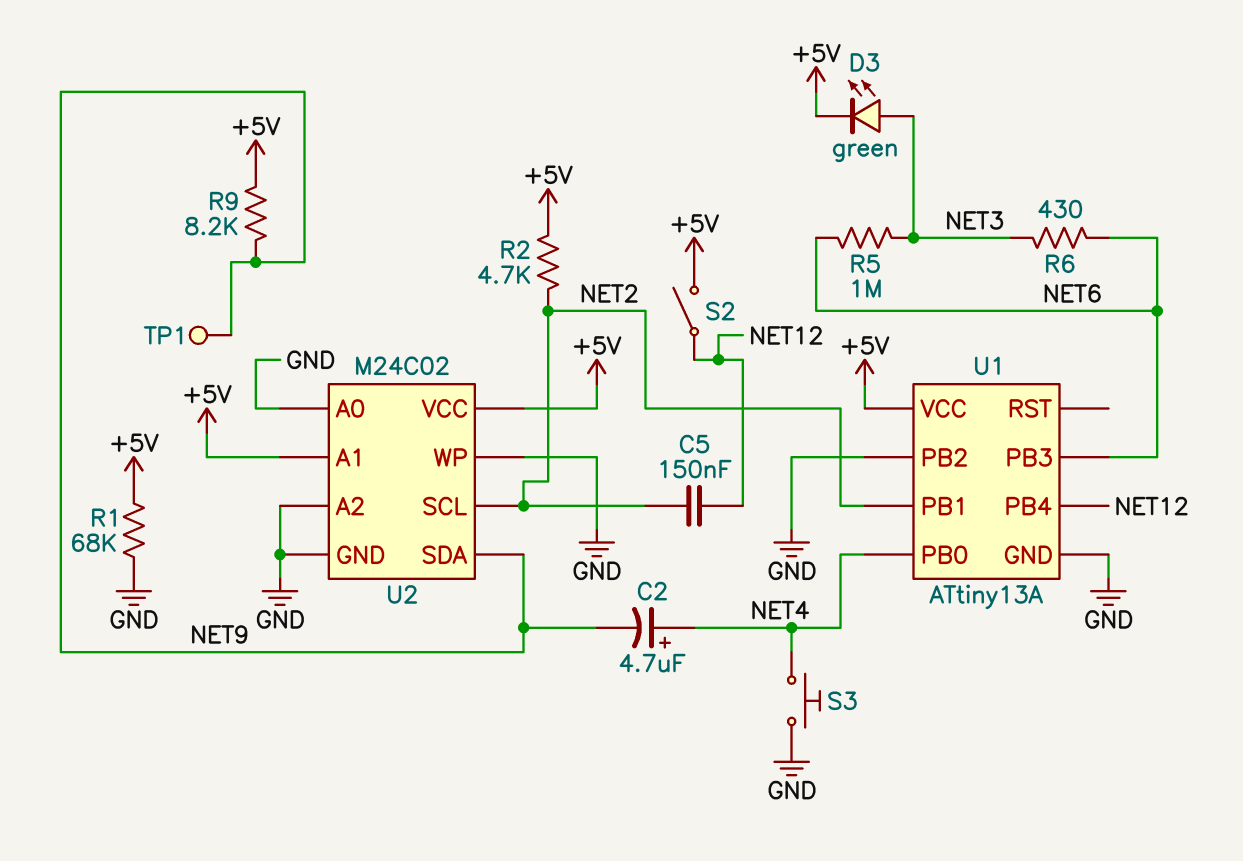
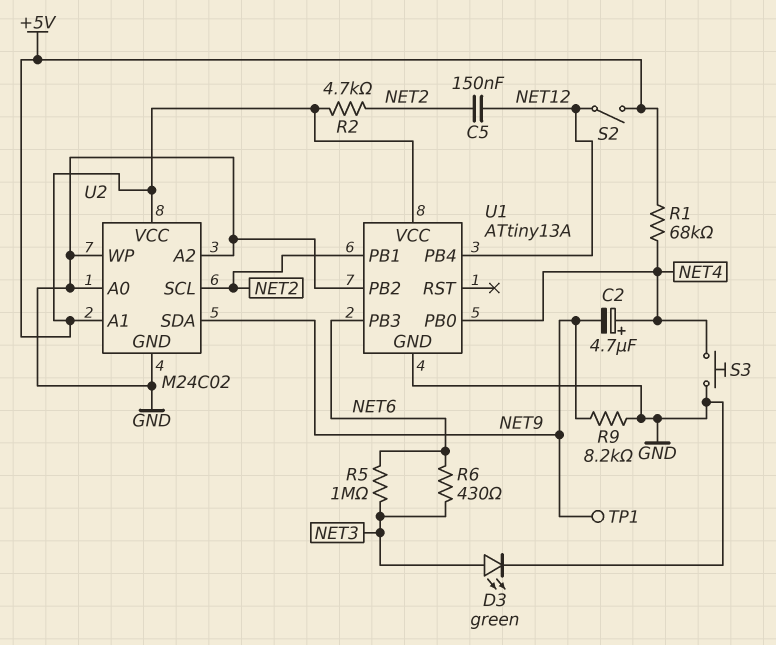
D3: LED green (A NET3, K +5V) -> LED green (A NET3, K GND)
R1: 68k (+5V, GND) -> 68k (+5V, NET4)
R9: 8.2k (+5V, NET9) -> 8.2k (GND, NET9)

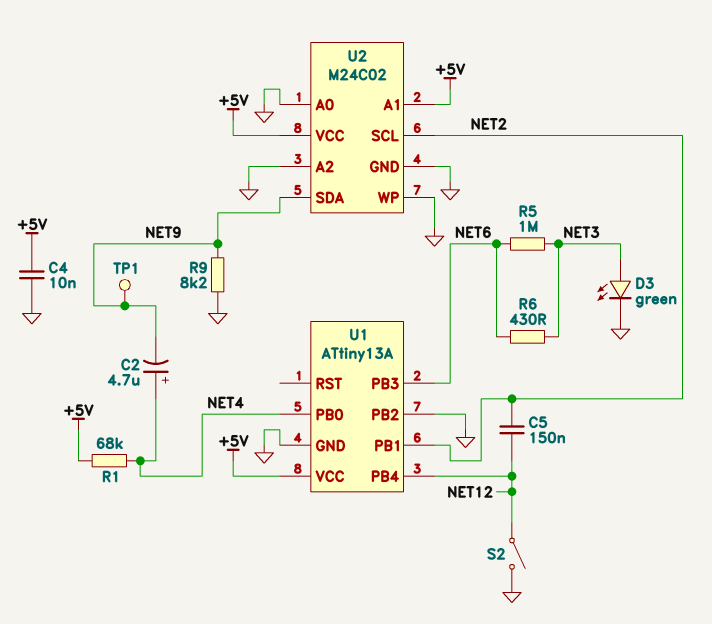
C4: none -> 10nF (+5V, GND)
R2: 4.7k (+5V, NET2) -> none
S2: switch (+5V, NET12) -> switch (GND, NET12)
S3: button (GND, NET4) -> none

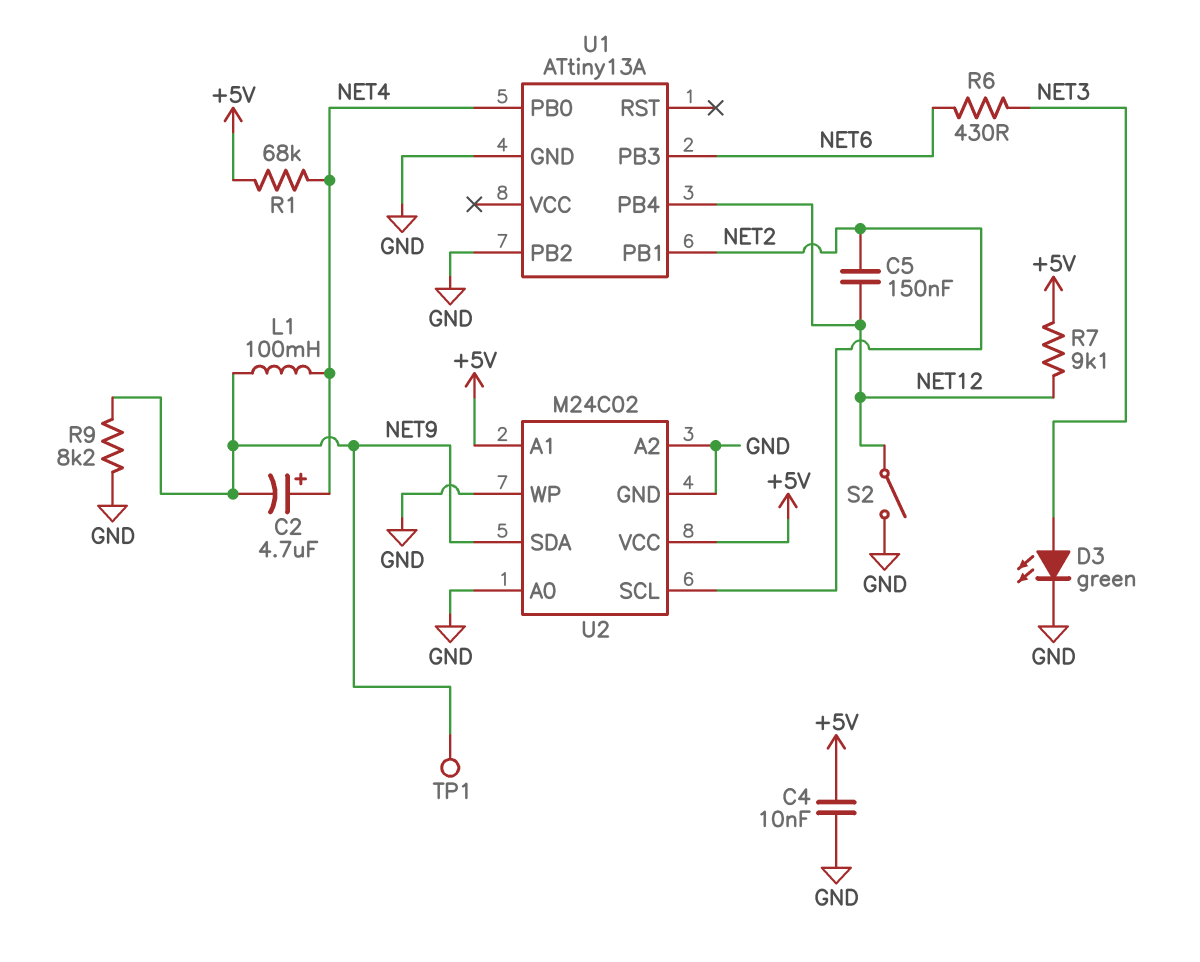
L1: none -> 100mH (NET4, NET9)
R5: 1M (NET3, NET6) -> none
R7: none -> 9.1k (+5V, NET12)
U1 pin VCC: +5V -> none

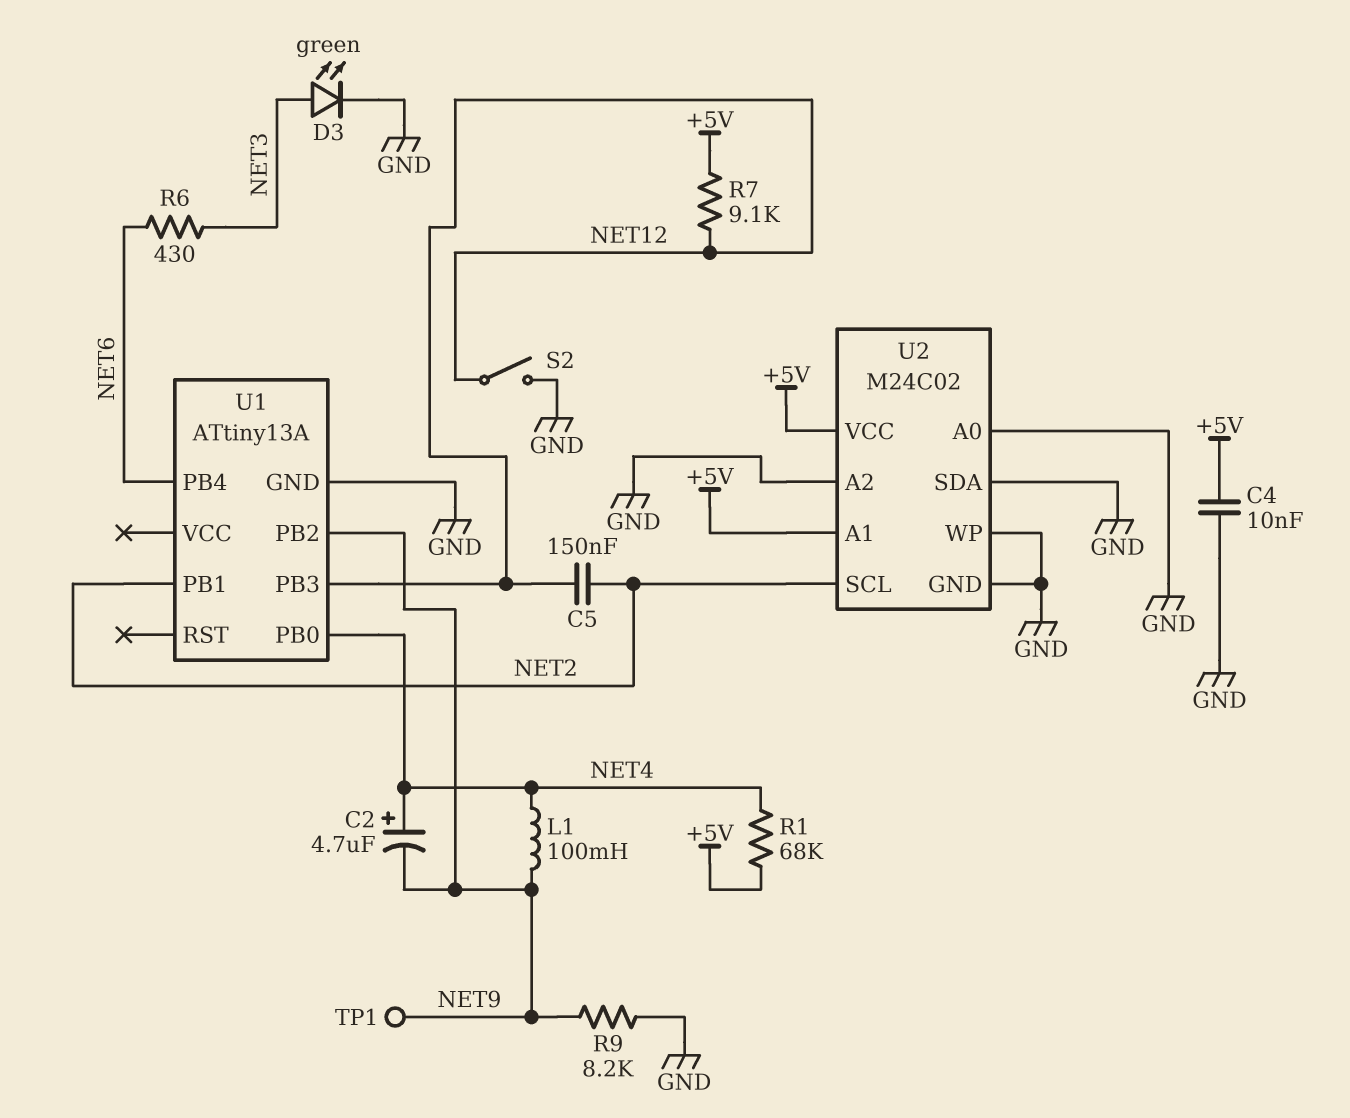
U1 pin PB2: GND -> NET9
U1 pin PB3: NET6 -> NET12
U1 pin PB4: NET12 -> NET6
U2 pin SDA: NET9 -> GND

